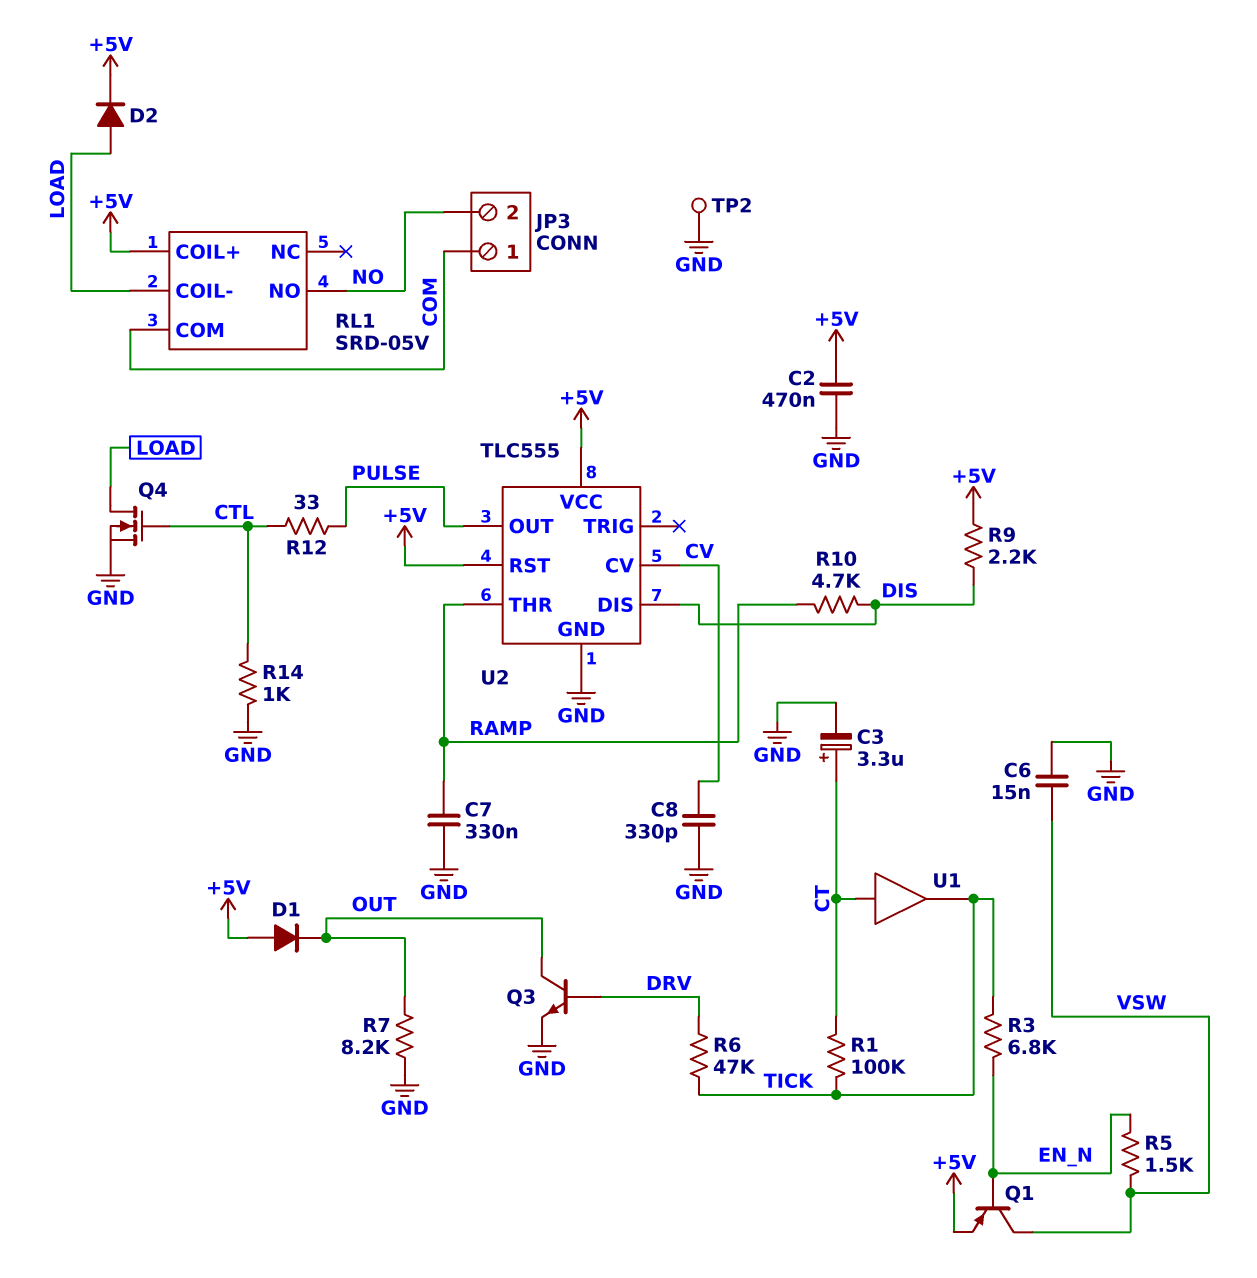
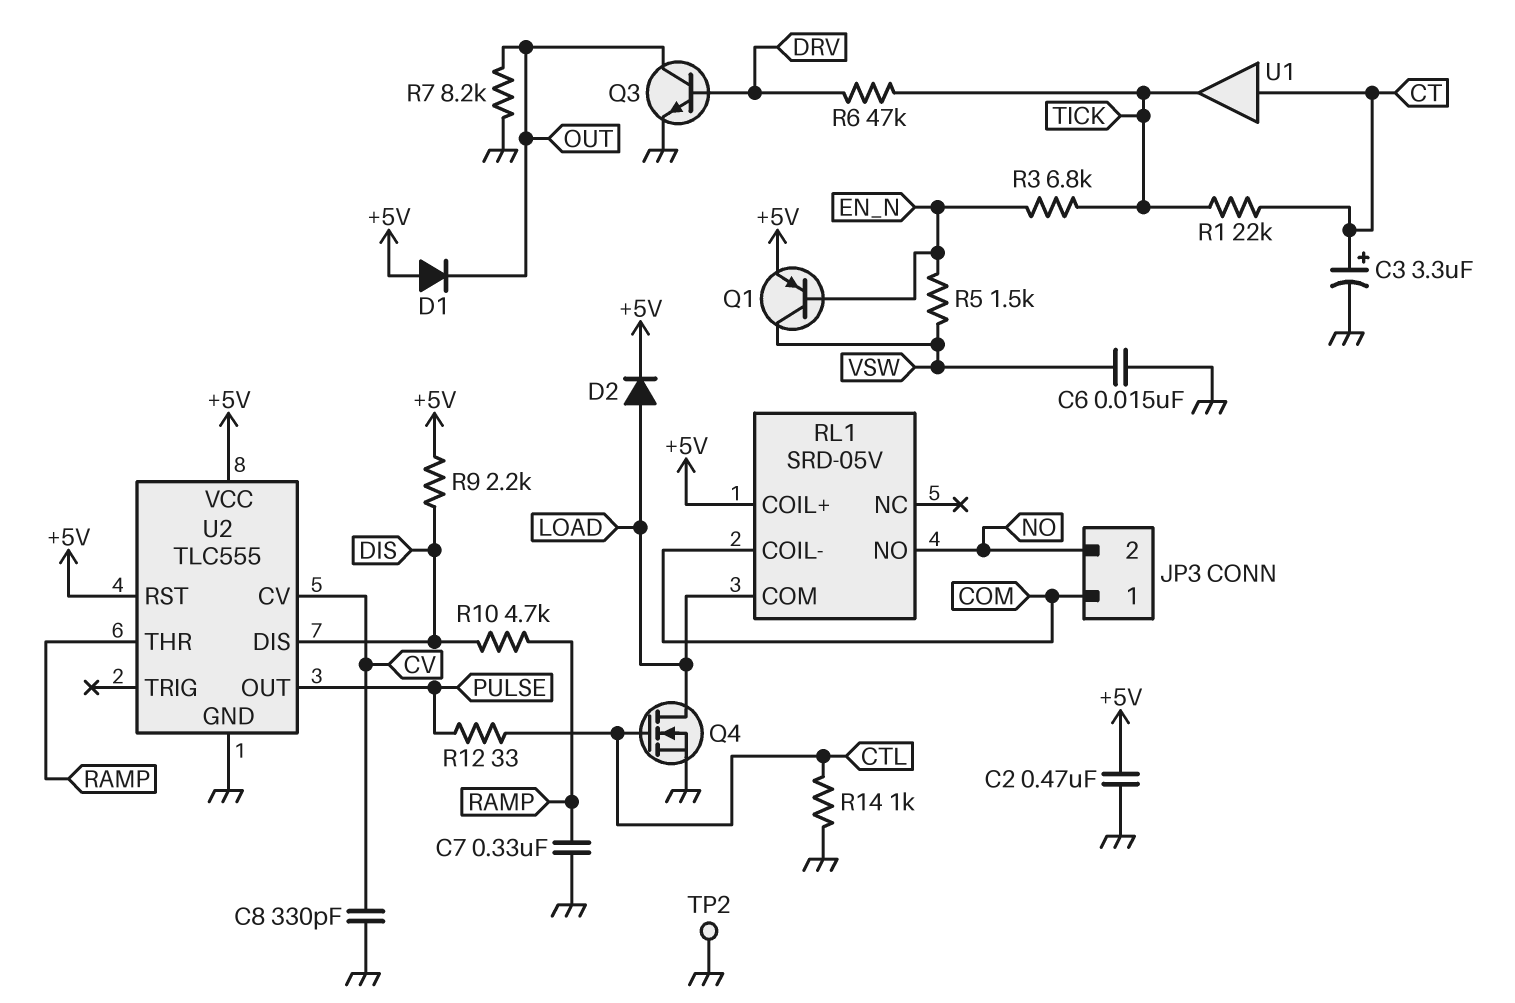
R1: 100k (CT, TICK) -> 22k (CT, TICK)
RL1 pin COIL-: LOAD -> COM
RL1 pin COM: COM -> LOAD

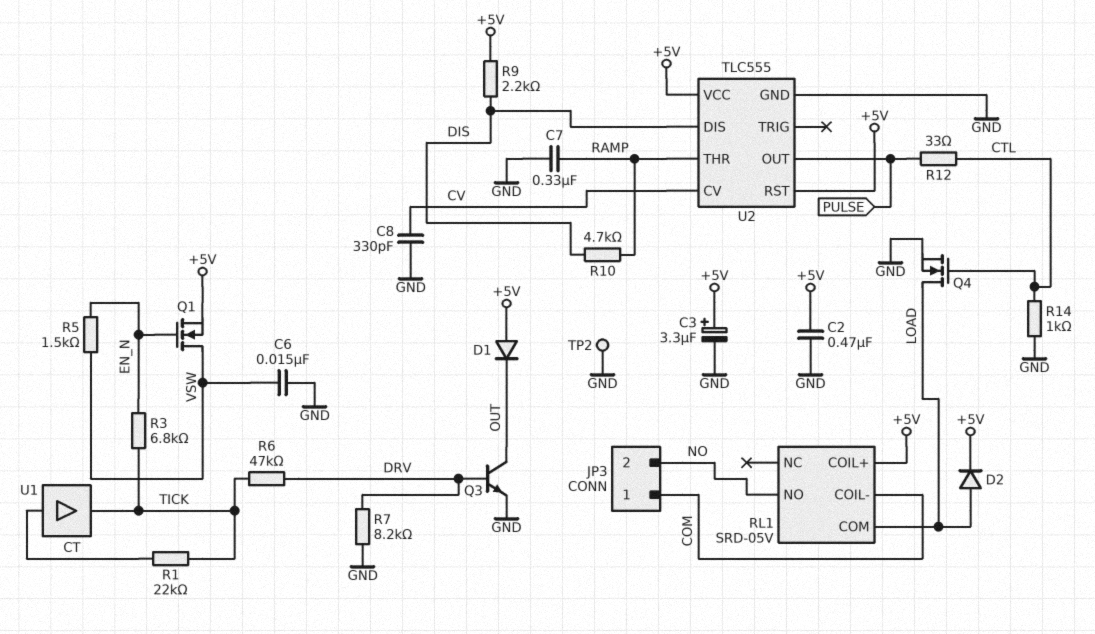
C3: 3.3uF (plus CT, minus GND) -> 3.3uF (plus +5V, minus GND)
Q1: PNP (B EN_N, C VSW, E +5V) -> NMOS (G EN_N, D VSW, S +5V)
R7: 8.2k (GND, OUT) -> 8.2k (DRV, GND)

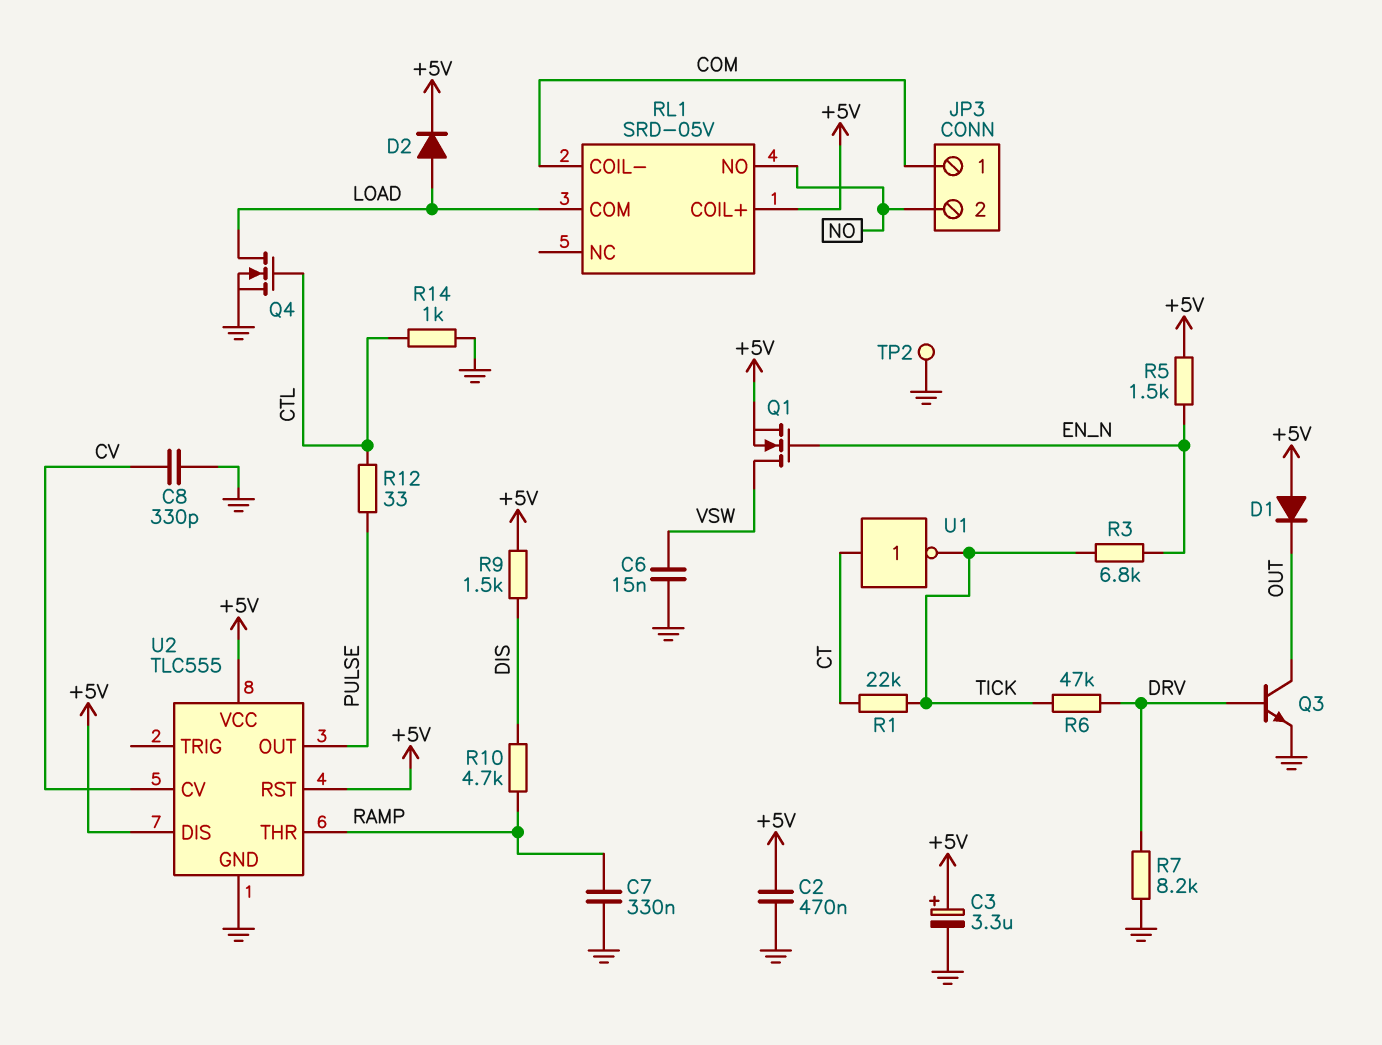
R5: 1.5k (EN_N, VSW) -> 1.5k (+5V, EN_N)
R9: 2.2k (+5V, DIS) -> 1.5k (+5V, DIS)
U1: buffer (in CT, out TICK) -> NOT (in CT, out TICK)
U2 pin DIS: DIS -> +5V

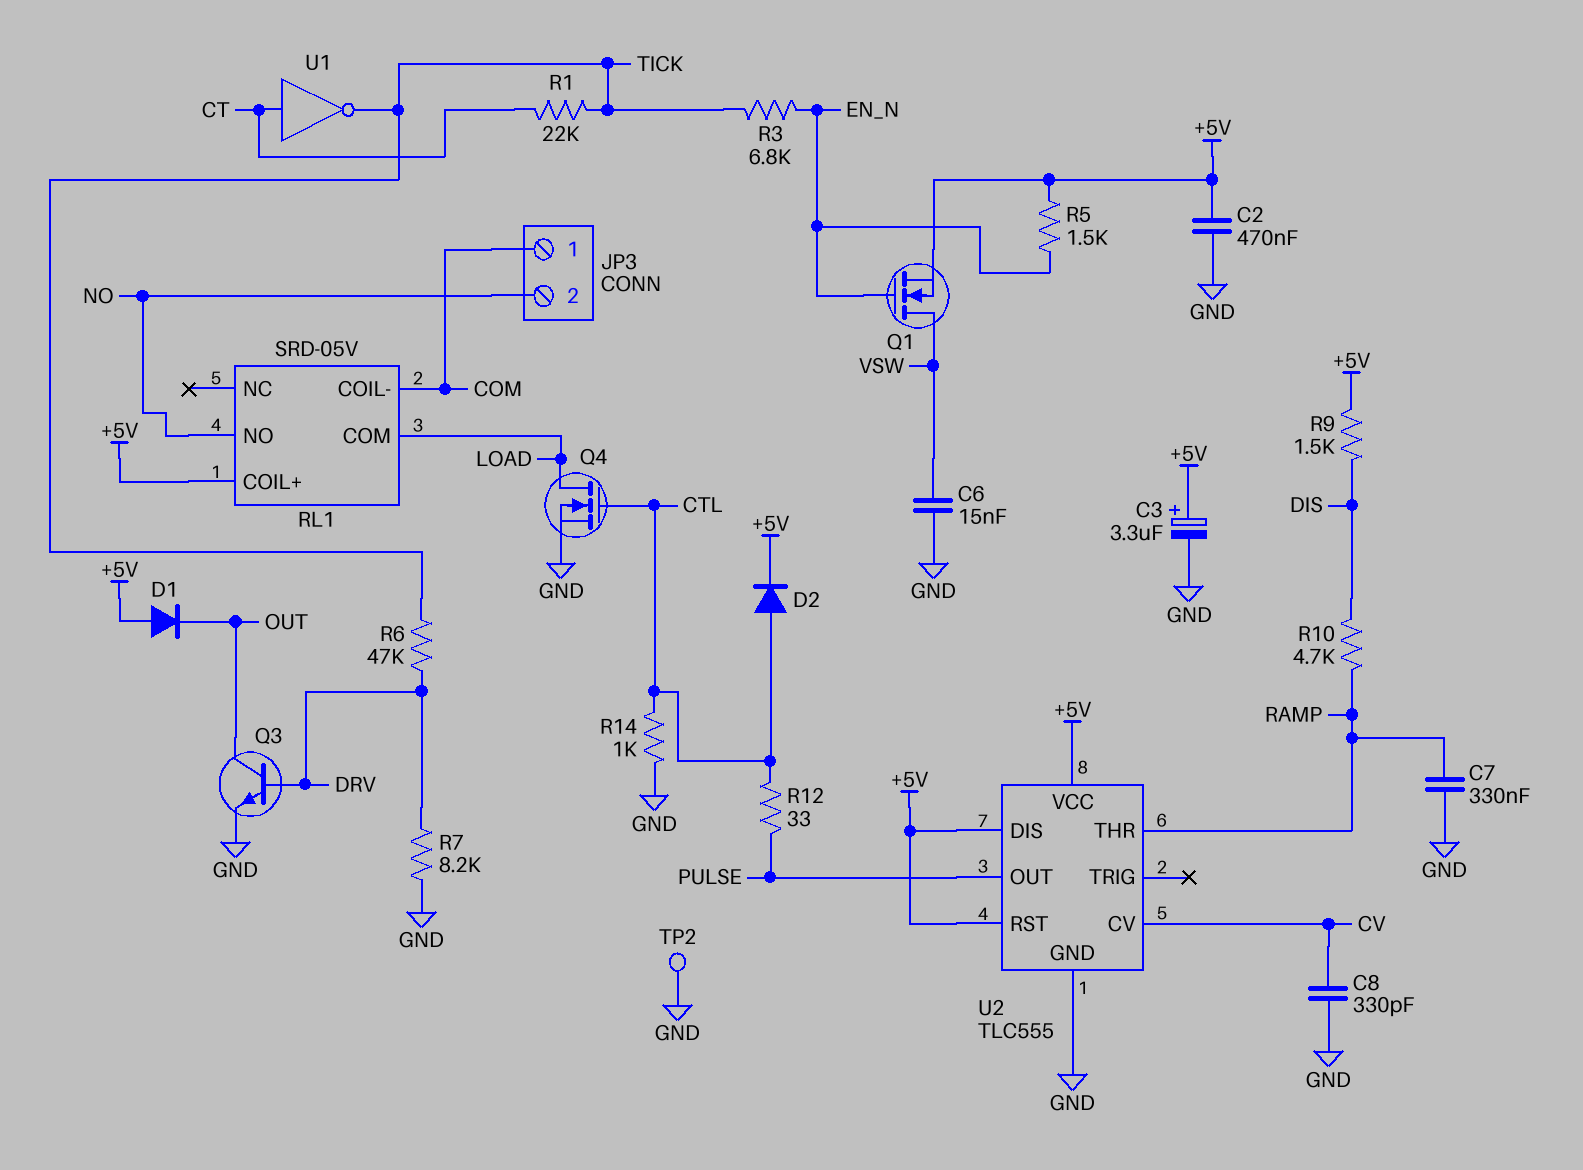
D2: diode (A LOAD, K +5V) -> diode (A CTL, K +5V)

